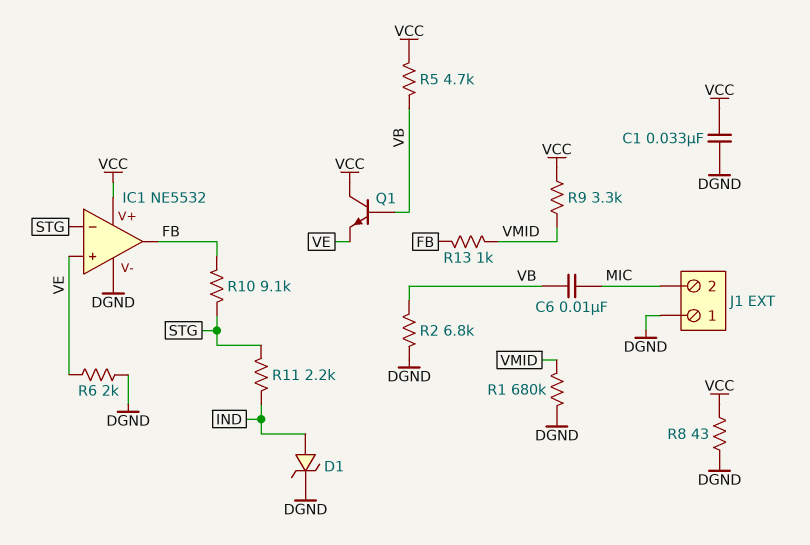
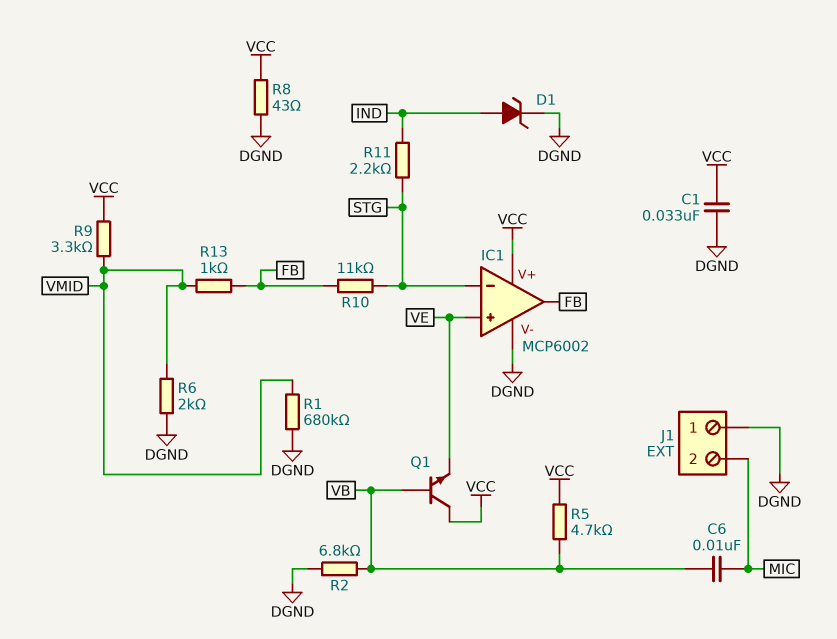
IC1: NE5532 -> MCP6002
R6: 2k (DGND, VE) -> 2k (DGND, VMID)
R10: 9.1k (FB, STG) -> 11k (FB, STG)

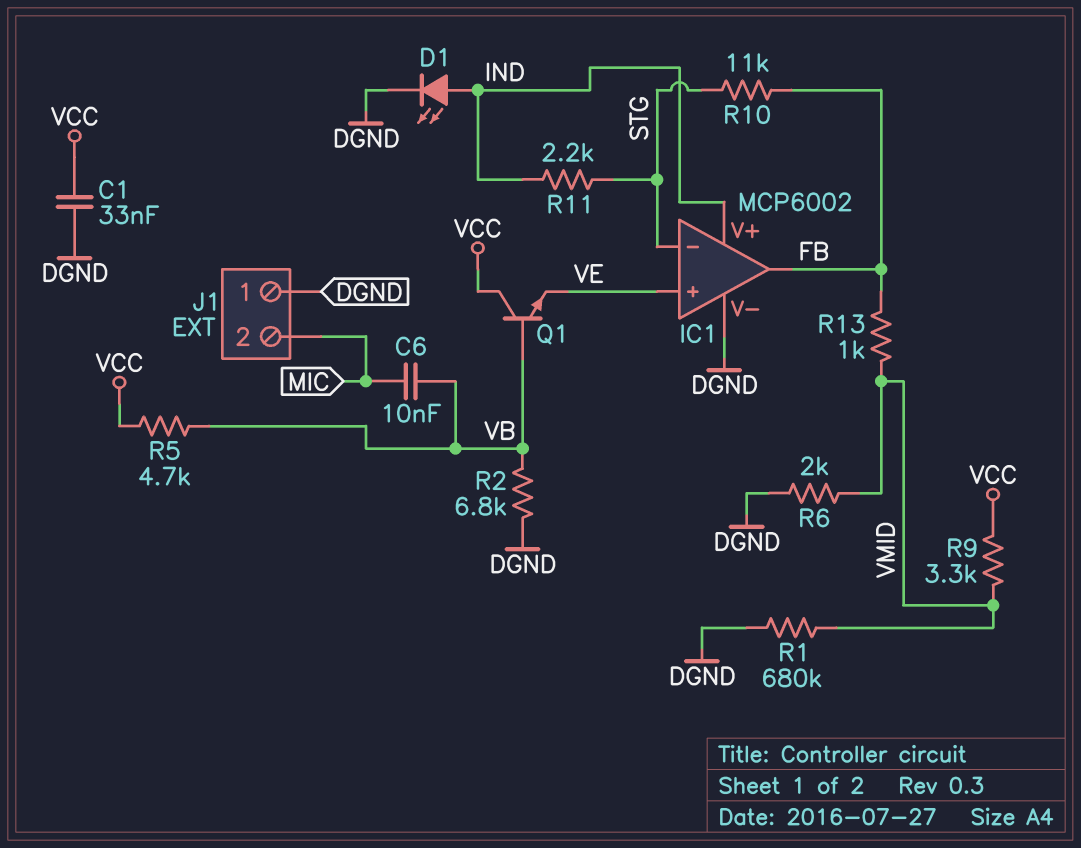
D1: zener (A IND, K DGND) -> LED (A IND, K DGND)
IC1 pin V+: VCC -> IND
R8: 43 (DGND, VCC) -> none

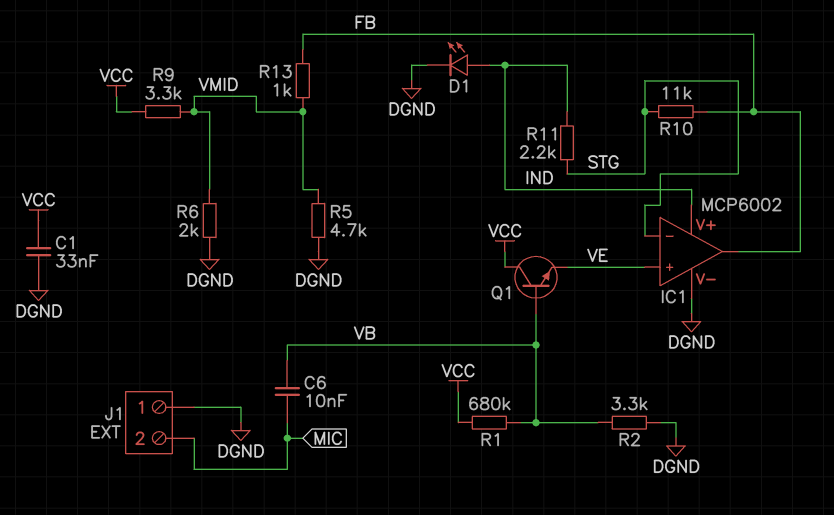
R1: 680k (DGND, VMID) -> 680k (VB, VCC)
R2: 6.8k (DGND, VB) -> 3.3k (DGND, VB)
R5: 4.7k (VB, VCC) -> 4.7k (DGND, VMID)

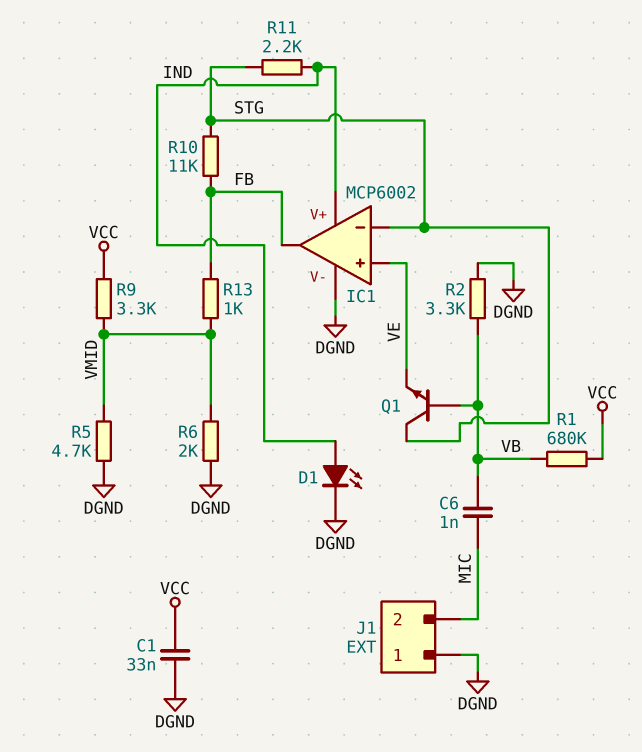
C6: 10nF (MIC, VB) -> 1nF (MIC, VB)
Q1: NPN (B VB, C VCC, E VE) -> NPN (B VB, C STG, E VE)

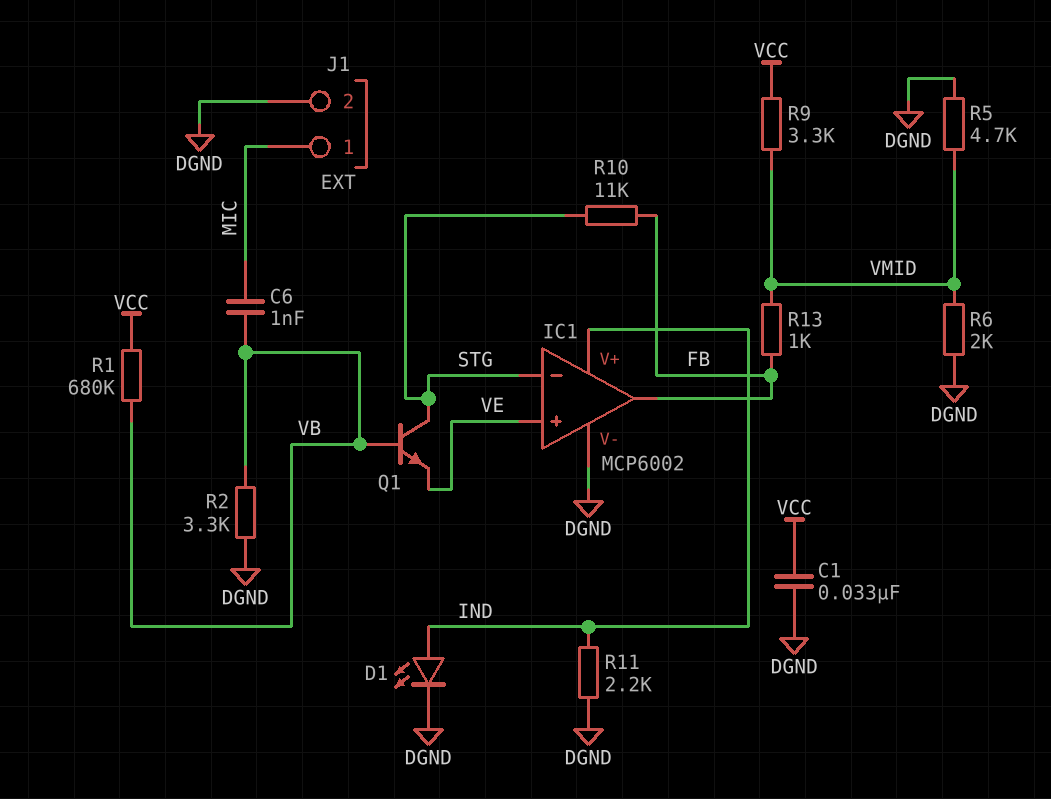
J1 pin 1: DGND -> MIC
J1 pin 2: MIC -> DGND
R11: 2.2k (IND, STG) -> 2.2k (DGND, IND)

